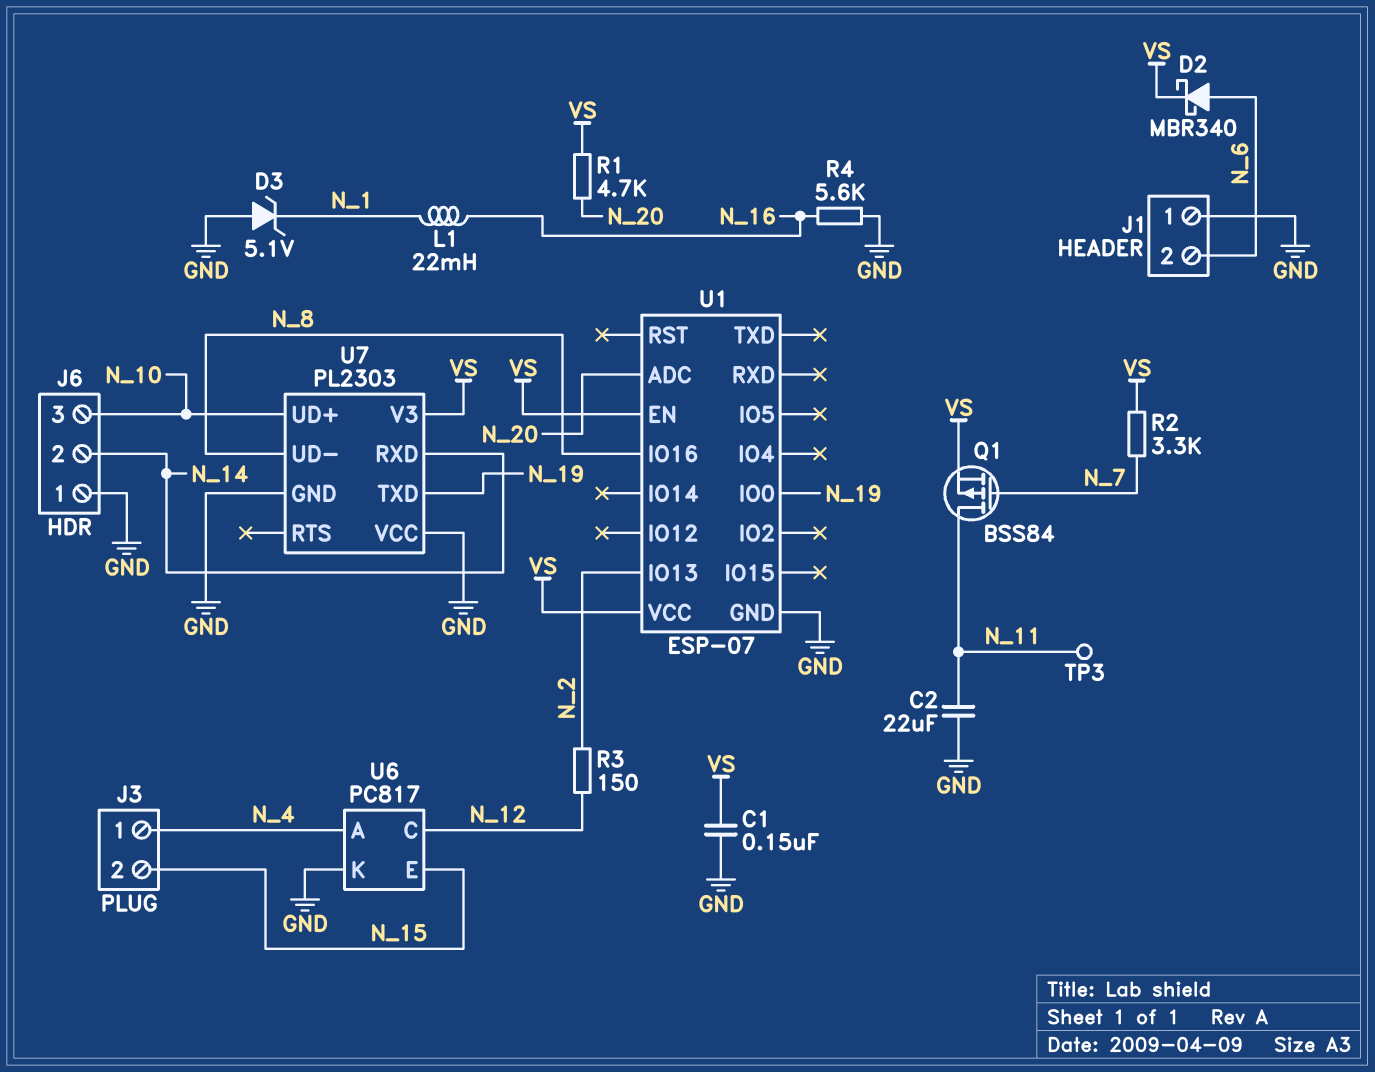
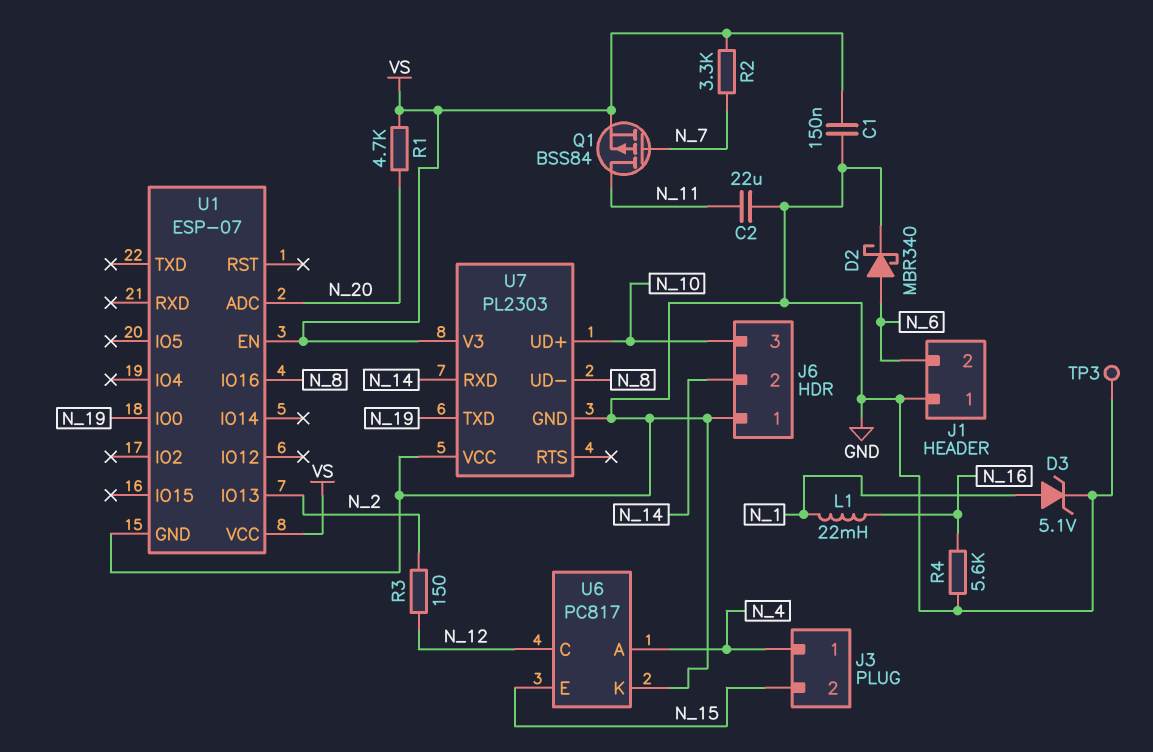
D2: schottky MBR340 (A N_6, K VS) -> schottky MBR340 (A N_6, K GND)
D3: zener 5.1V (A GND, K N_1) -> zener 5.1V (A N_1, K GND)
TP3: test point (N_11) -> test point (GND)

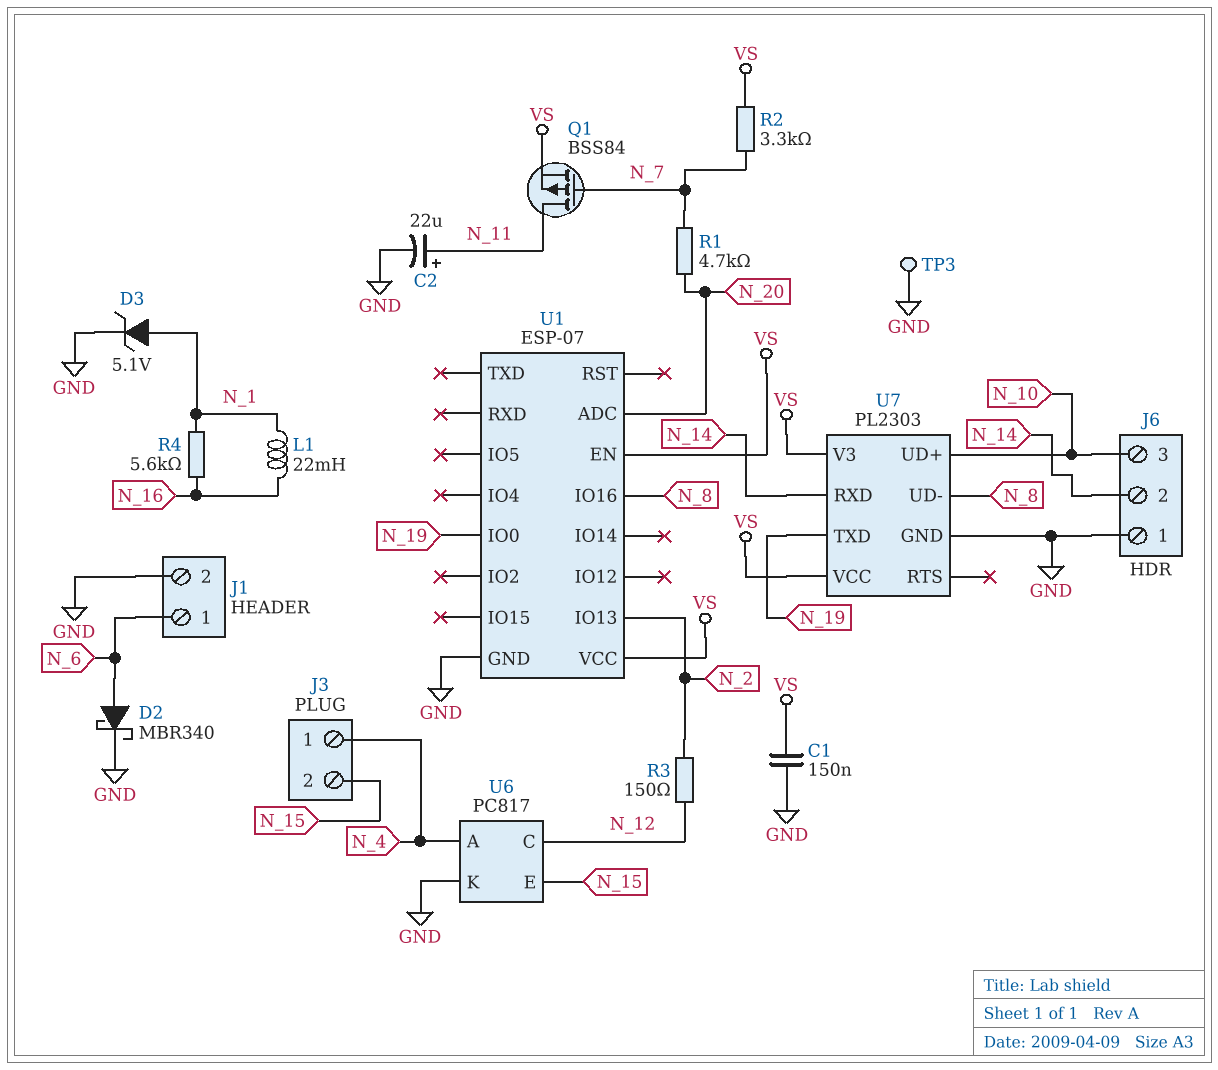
C2: 22uF (GND, N_11) -> 22uF (plus N_11, minus GND)
J1 pin 1: GND -> N_6
J1 pin 2: N_6 -> GND
R1: 4.7k (N_20, VS) -> 4.7k (N_7, N_20)
R4: 5.6k (GND, N_16) -> 5.6k (N_1, N_16)
U7 pin VCC: GND -> VS

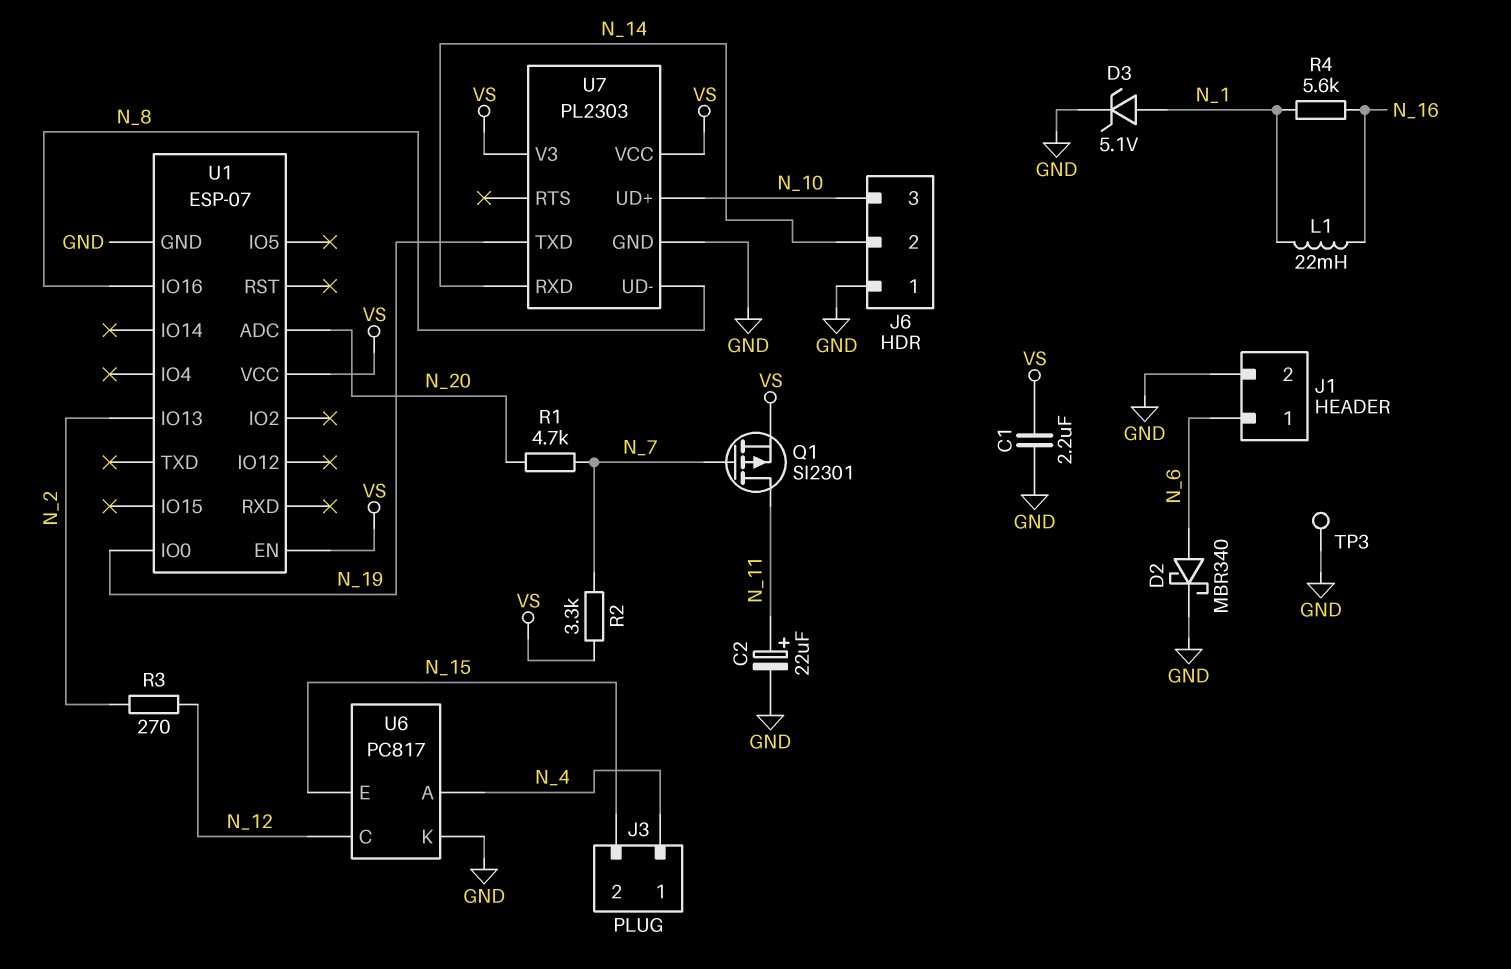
C1: 150nF (GND, VS) -> 2.2uF (GND, VS)
Q1: PMOS BSS84 (G N_7, D N_11, S VS) -> PMOS SI2301 (G N_7, D N_11, S VS)
R3: 150 (N_2, N_12) -> 270 (N_2, N_12)

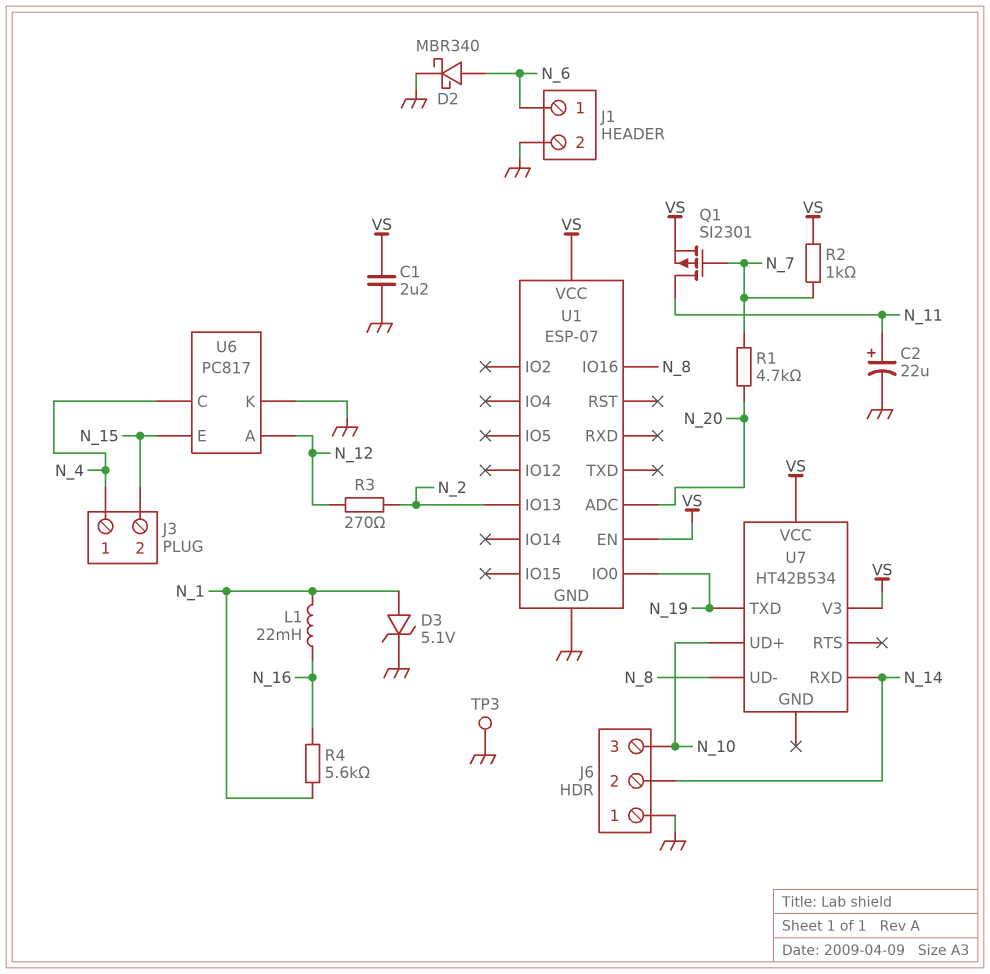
R2: 3.3k (N_7, VS) -> 1k (N_7, VS)
U6 pin A: N_4 -> N_12
U6 pin C: N_12 -> N_4
U7: PL2303 -> HT42B534
U7 pin GND: GND -> none

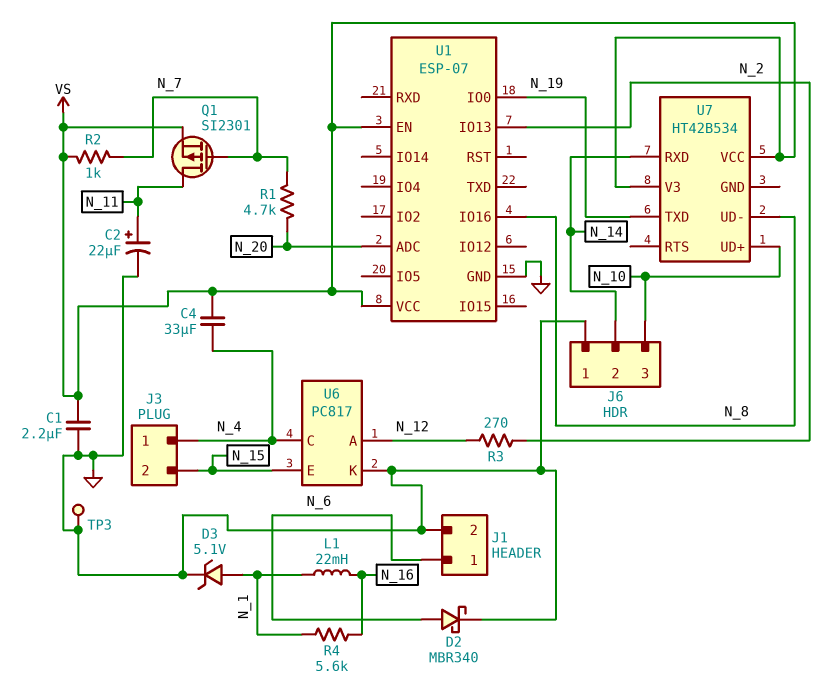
C4: none -> 33uF (N_4, VS)

